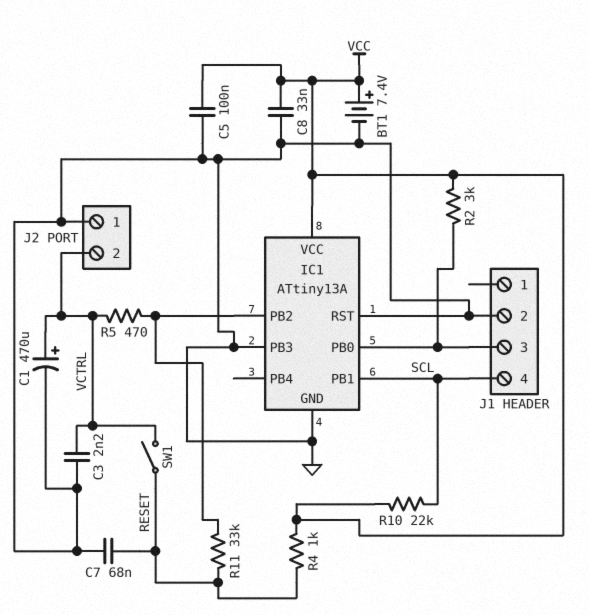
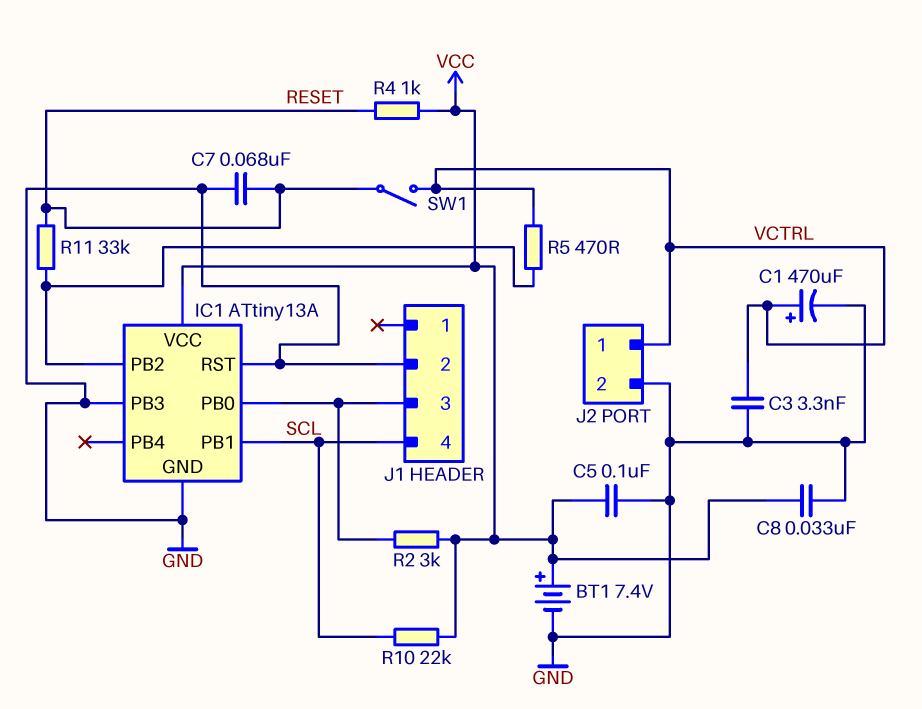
C3: 2.2nF (GND, VCTRL) -> 3.3nF (GND, VCTRL)
J2 pin 1: GND -> VCTRL
J2 pin 2: VCTRL -> GND

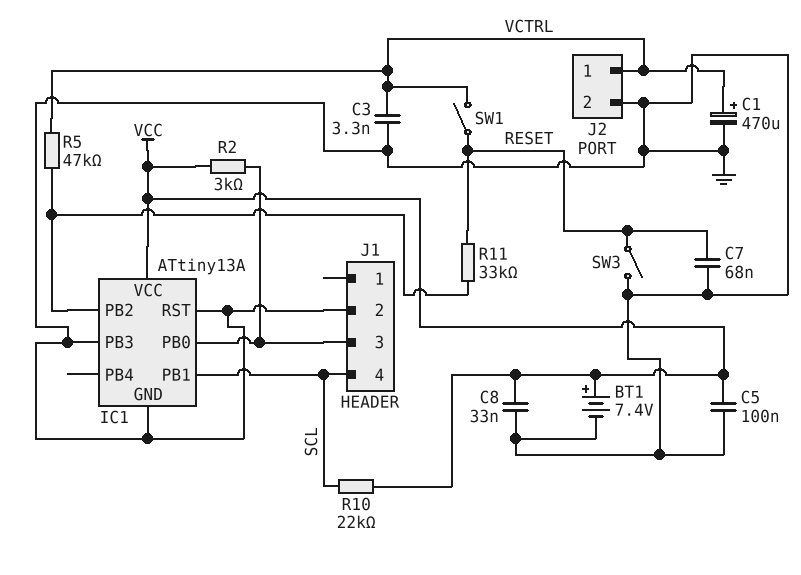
R4: 1k (RESET, VCC) -> none
R5: 470 (IC1/PB2, VCTRL) -> 47k (IC1/PB2, VCTRL)
SW3: none -> switch (GND, RESET)

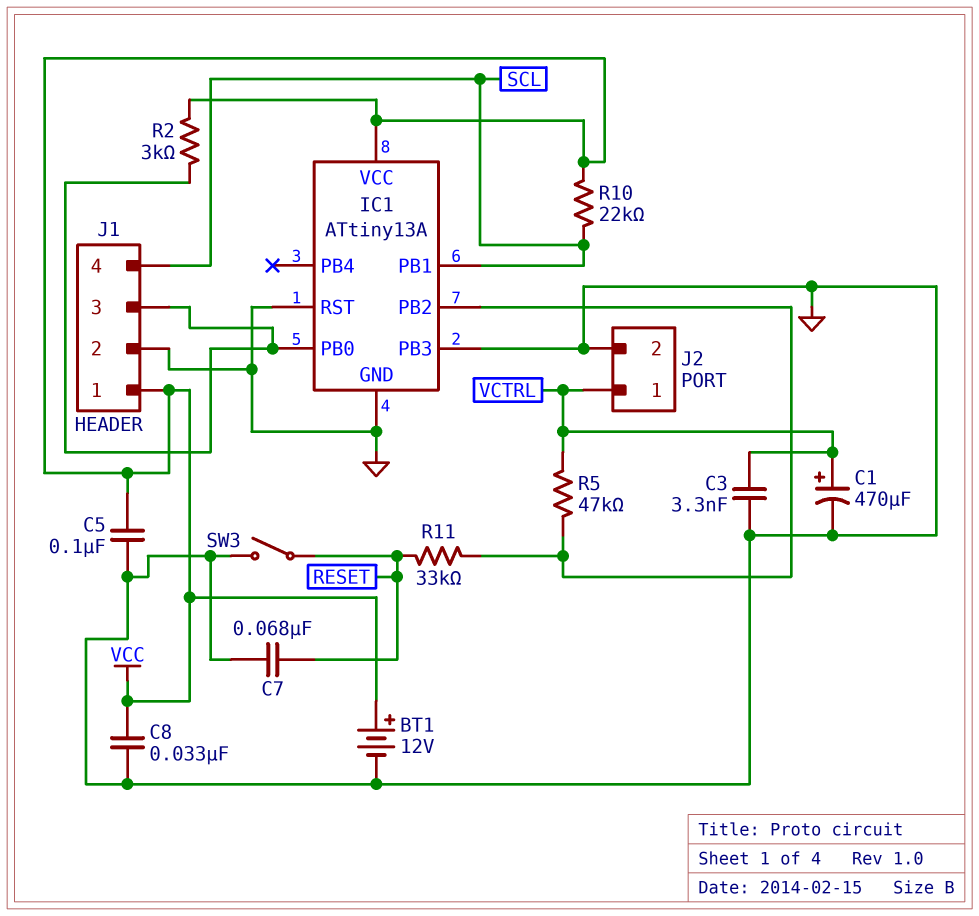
BT1: 7.4V (plus VCC, minus GND) -> 12V (plus VCC, minus GND)
J1 pin 1: none -> VCC
SW1: switch (RESET, VCTRL) -> none

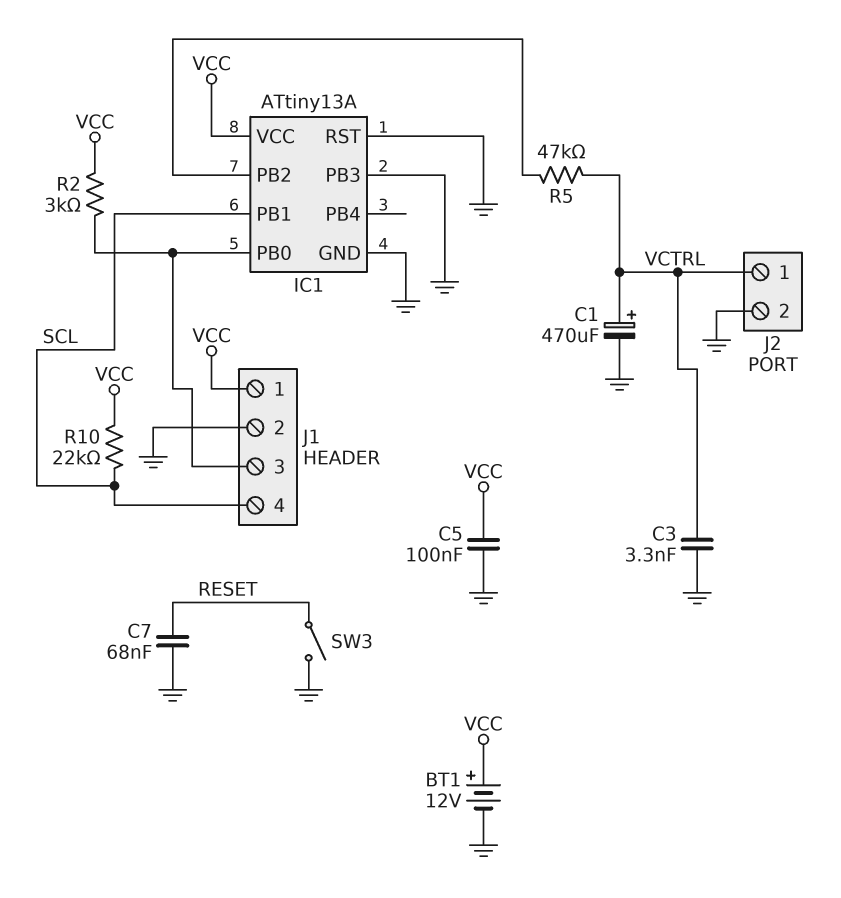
C8: 33nF (GND, VCC) -> none
R11: 33k (IC1/PB2, RESET) -> none

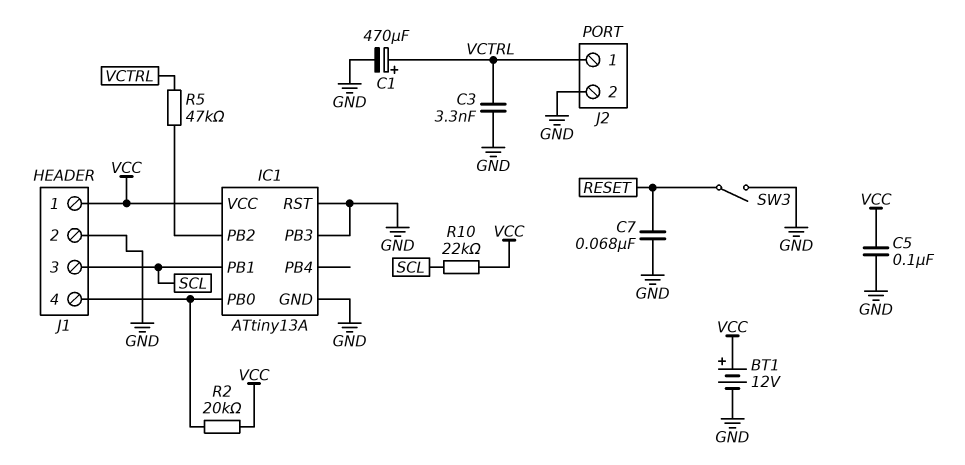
J1 pin 3: IC1/PB0 -> SCL
J1 pin 4: SCL -> IC1/PB0
R2: 3k (IC1/PB0, VCC) -> 20k (IC1/PB0, VCC)

